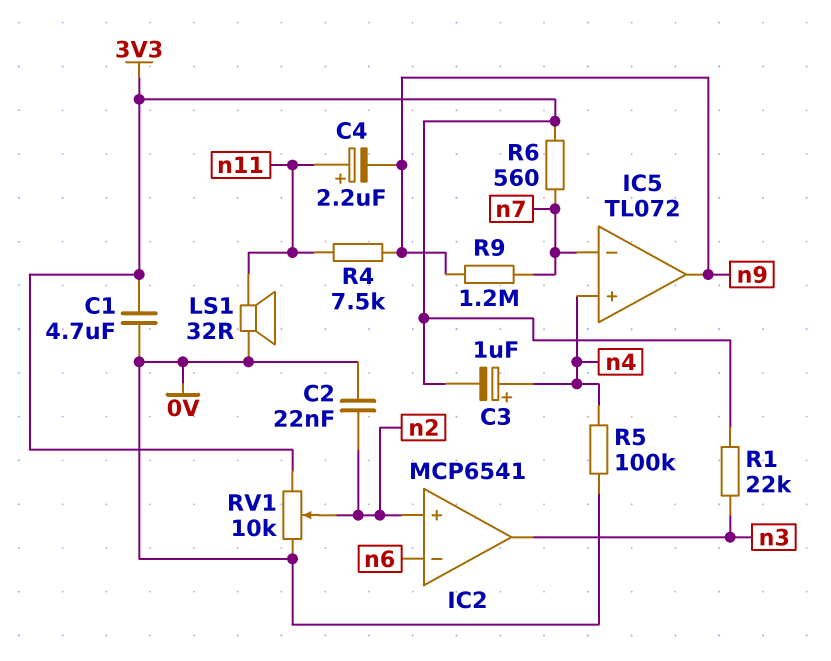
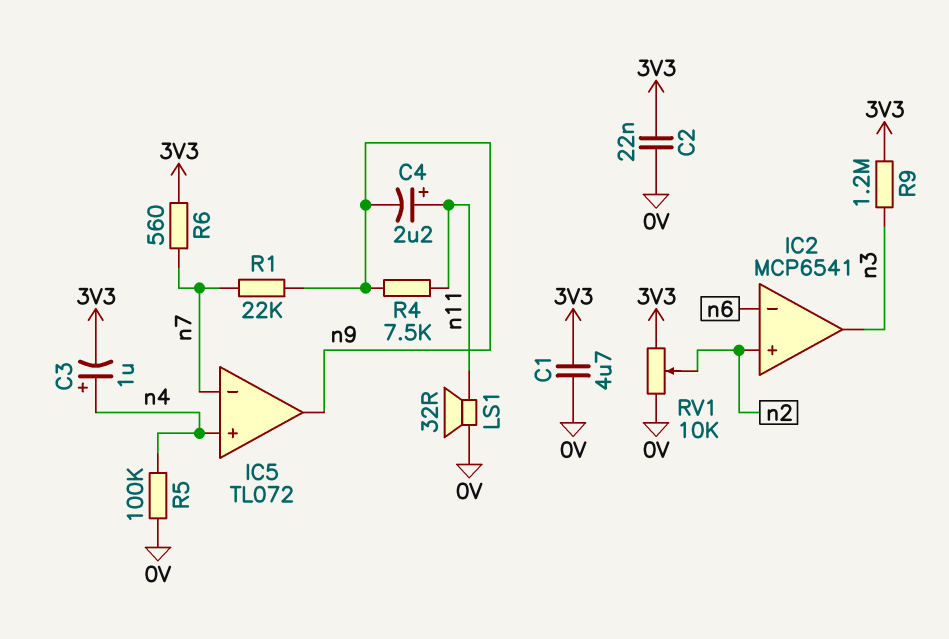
C2: 22nF (0V, n2) -> 22nF (0V, 3V3)
R1: 22k (3V3, n3) -> 22k (n7, n9)
R9: 1.2M (n7, n9) -> 1.2M (3V3, n3)

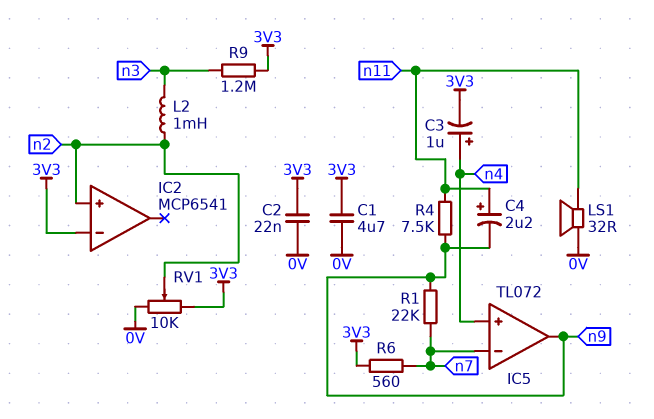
IC2 pin in-: n6 -> 3V3
IC2 pin out: n3 -> none
L2: none -> 1mH (n2, n3)
R5: 100k (0V, n4) -> none

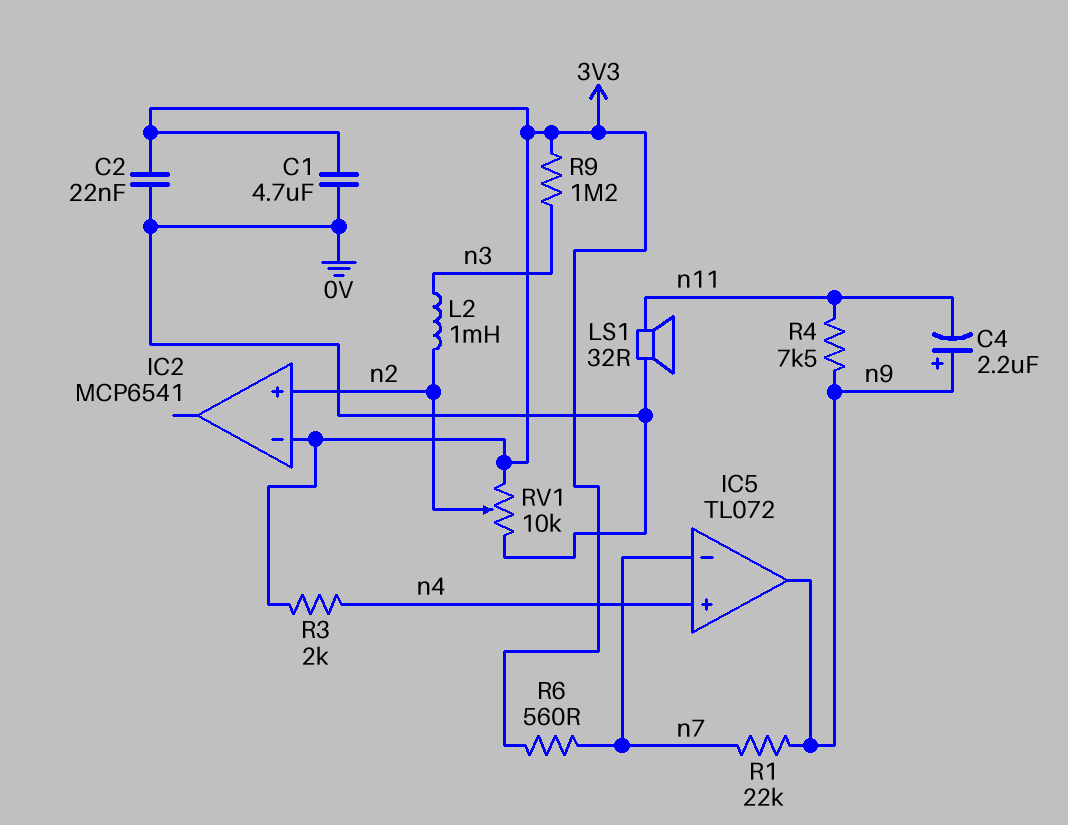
C3: 1uF (plus n4, minus 3V3) -> none
C4: 2.2uF (plus n11, minus n9) -> 2.2uF (plus n9, minus n11)
R3: none -> 2k (3V3, n4)

